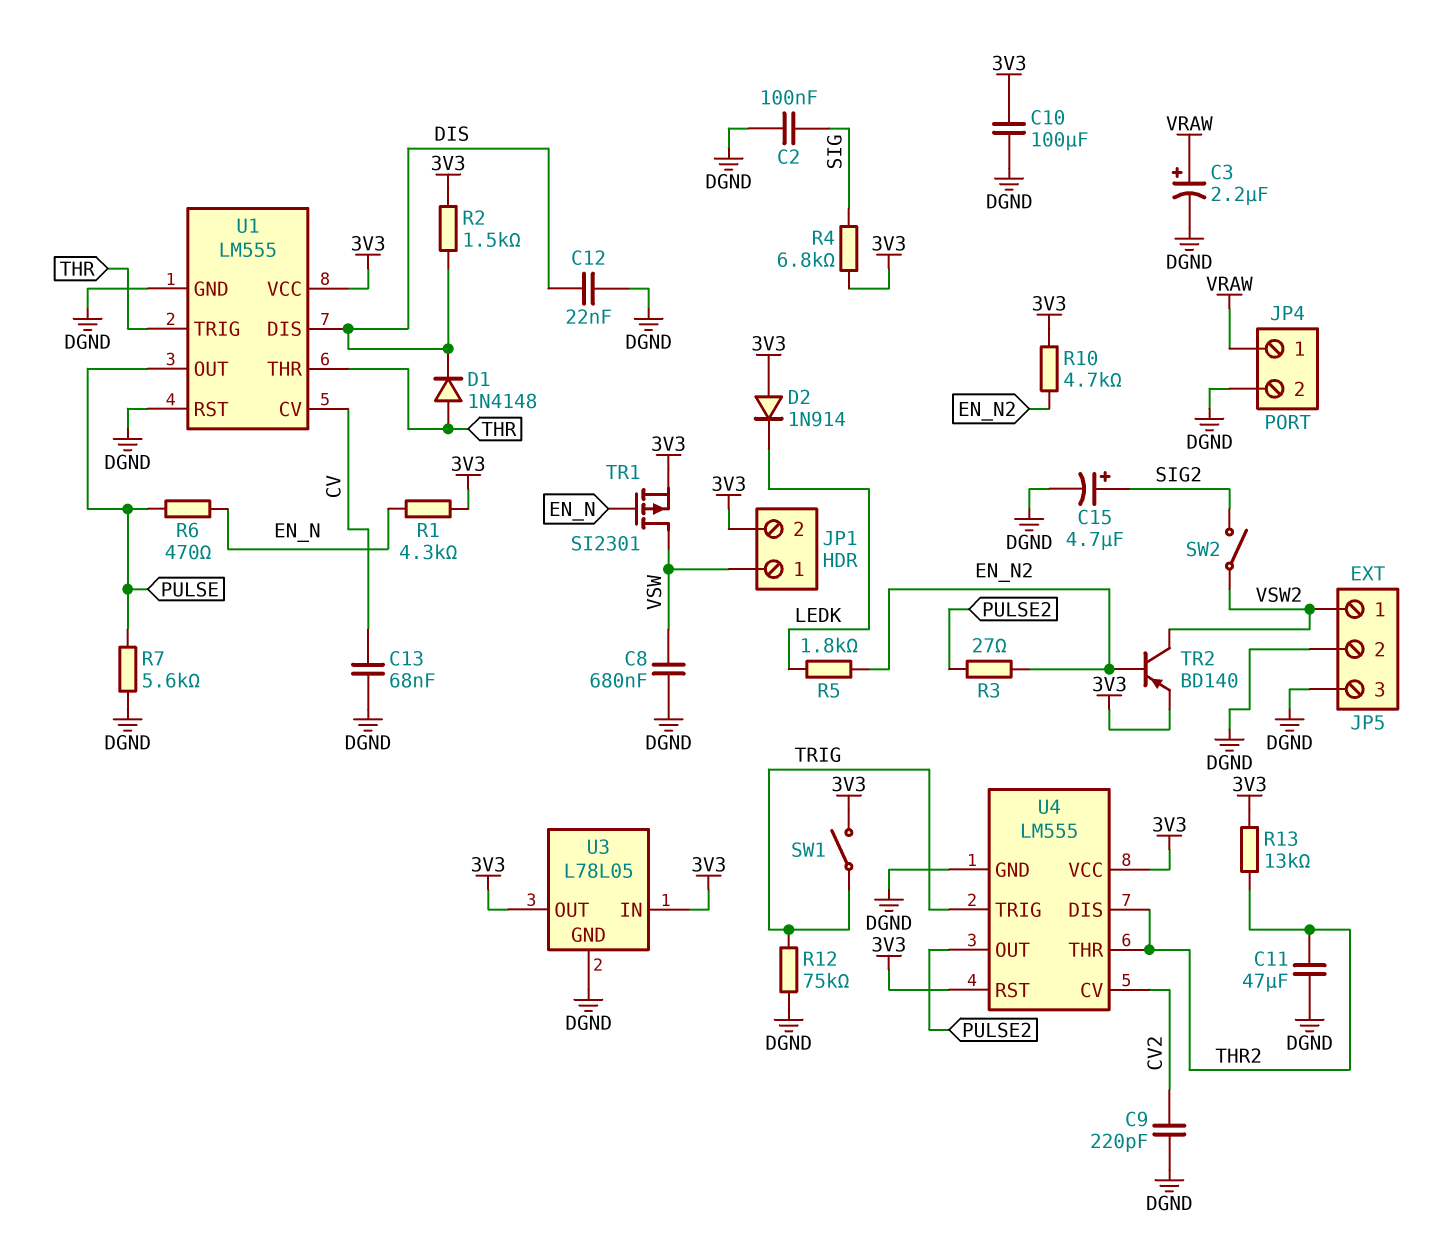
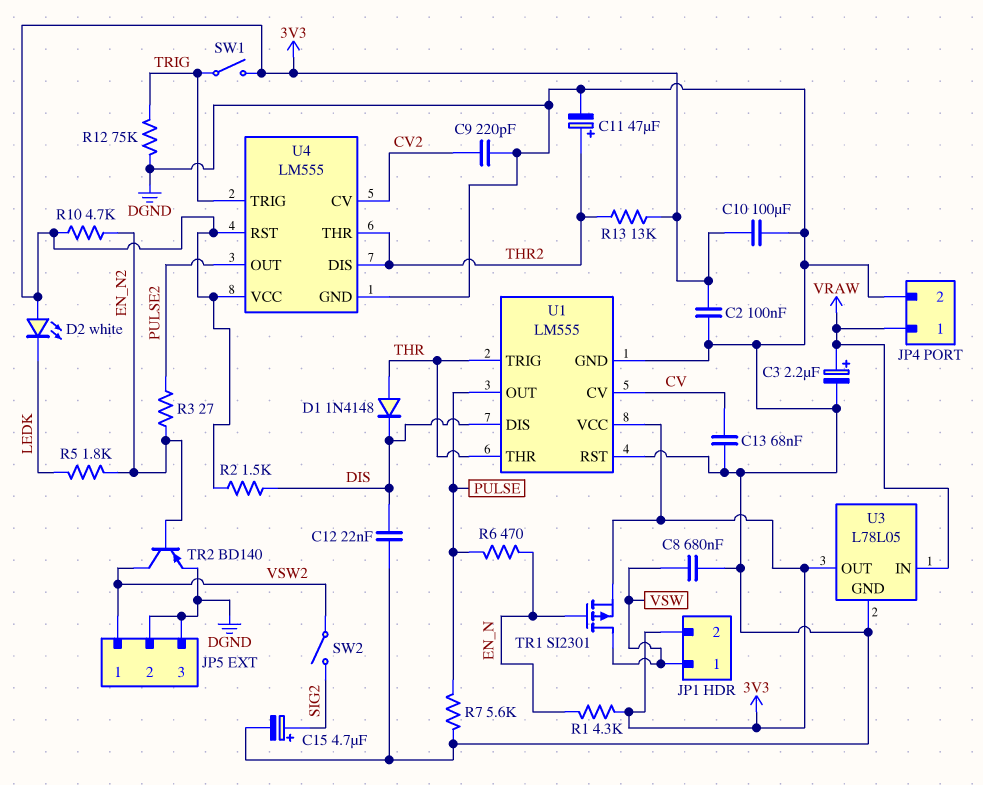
C2: 100nF (DGND, SIG) -> 100nF (3V3, DGND)
C11: 47uF (DGND, THR2) -> 47uF (plus THR2, minus DGND)
D2: diode 1N914 (A 3V3, K LEDK) -> LED white (A 3V3, K LEDK)
R4: 6.8k (3V3, SIG) -> none
TR2: PNP BD140 (B EN_N2, C VSW2, E 3V3) -> PNP BD140 (B EN_N2, C VSW2, E DGND)
U3 pin IN: 3V3 -> VRAW

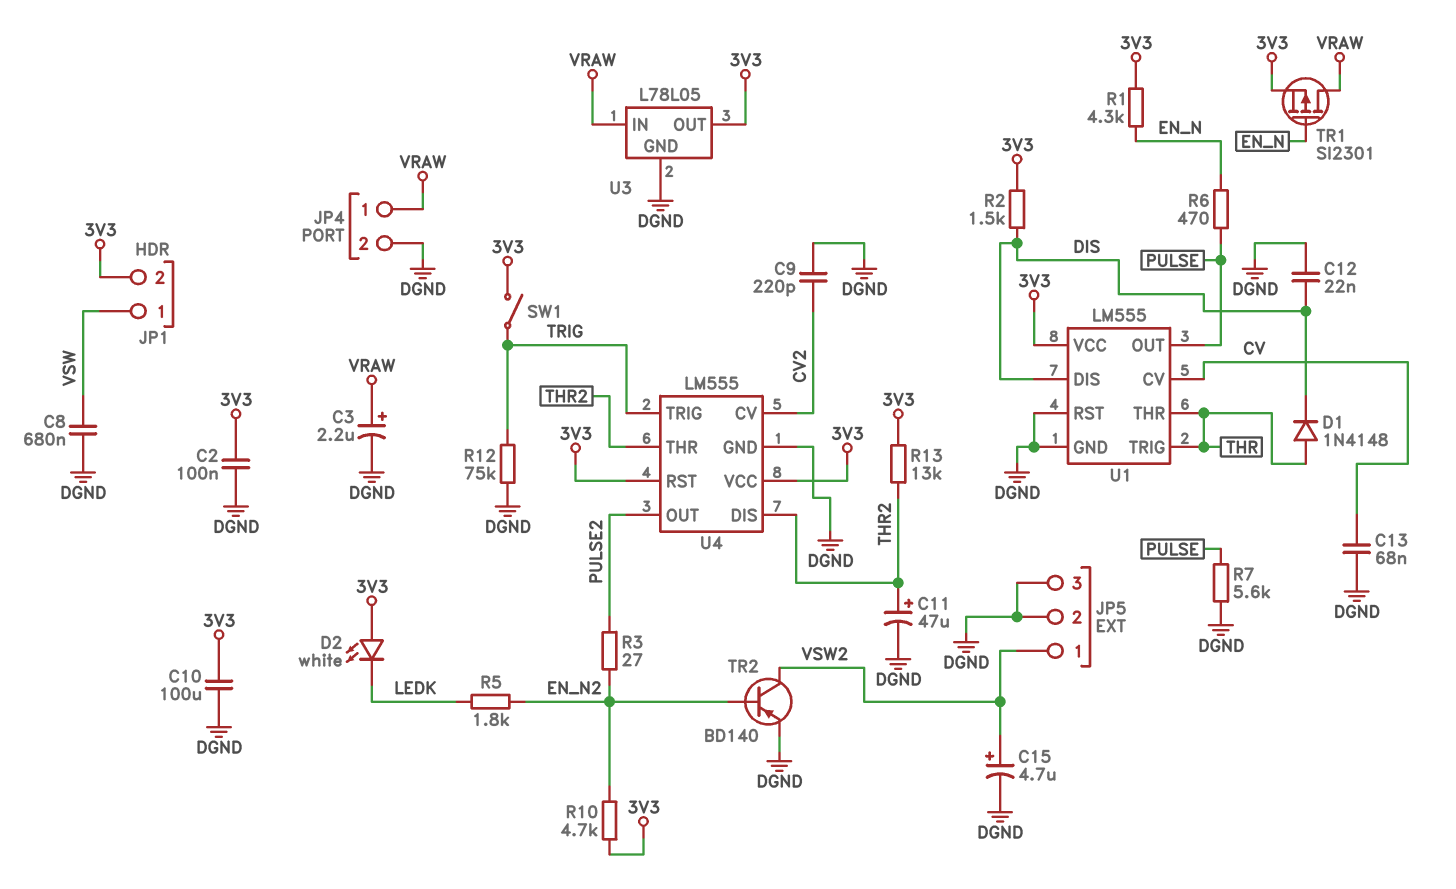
C15: 4.7uF (plus SIG2, minus DGND) -> 4.7uF (plus VSW2, minus DGND)
SW2: switch (SIG2, VSW2) -> none
TR1: PMOS SI2301 (G EN_N, D VSW, S 3V3) -> PMOS SI2301 (G EN_N, D VRAW, S 3V3)

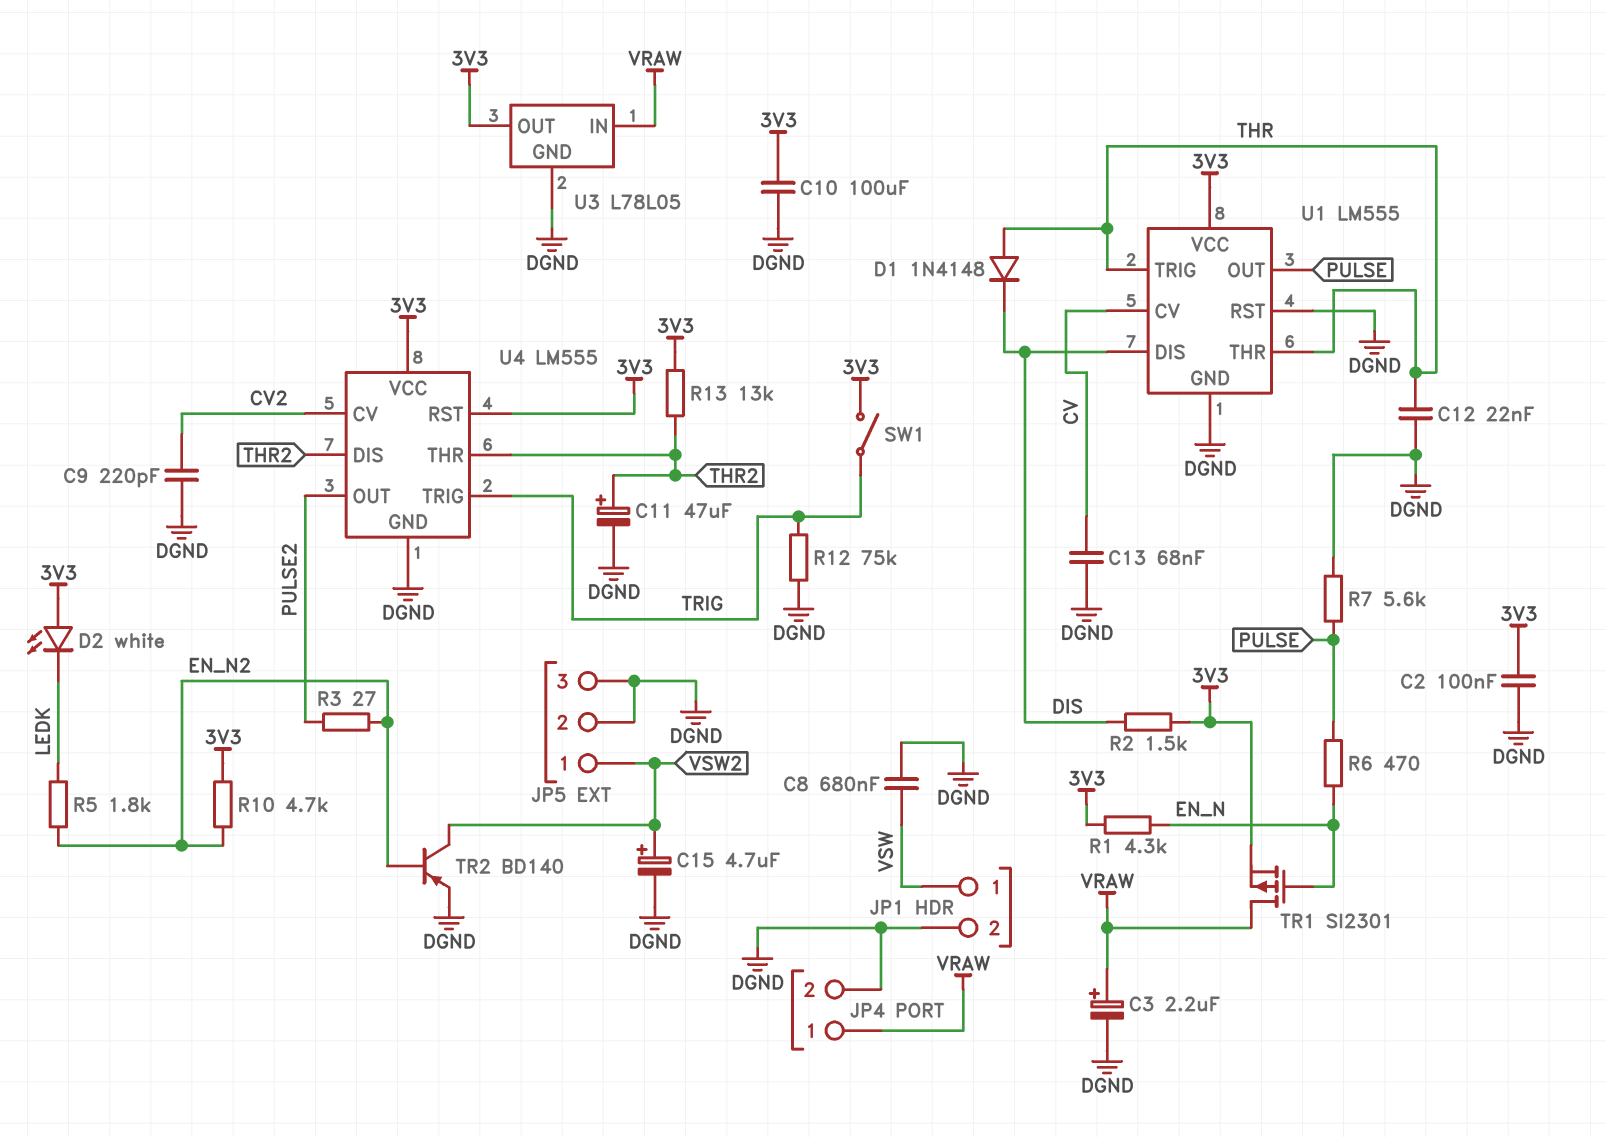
C12: 22nF (DGND, DIS) -> 22nF (DGND, THR)
JP1 pin 2: 3V3 -> DGND

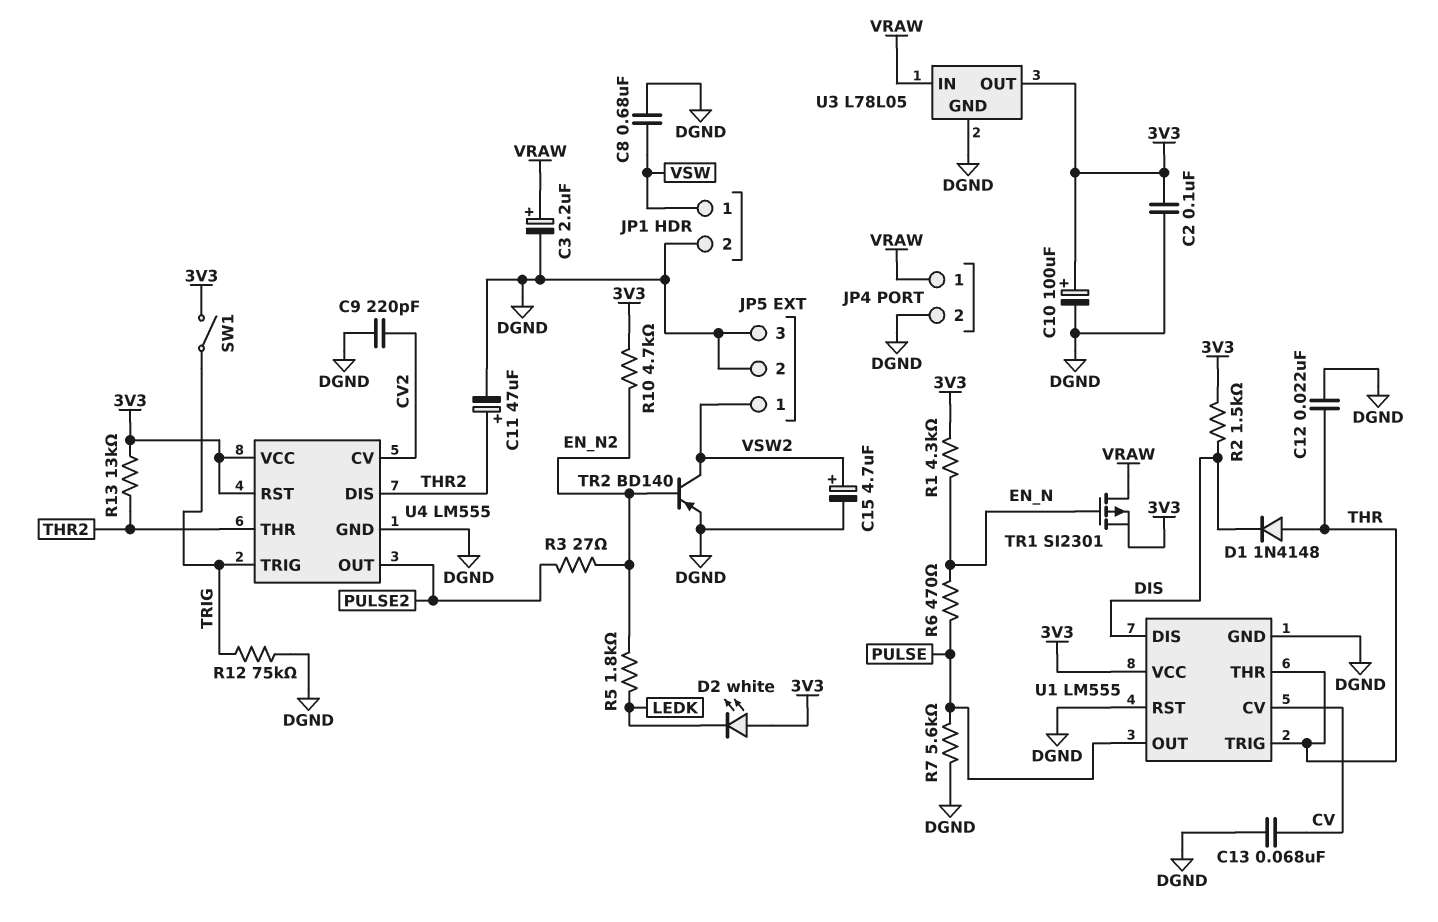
C10: 100uF (3V3, DGND) -> 100uF (plus 3V3, minus DGND)

